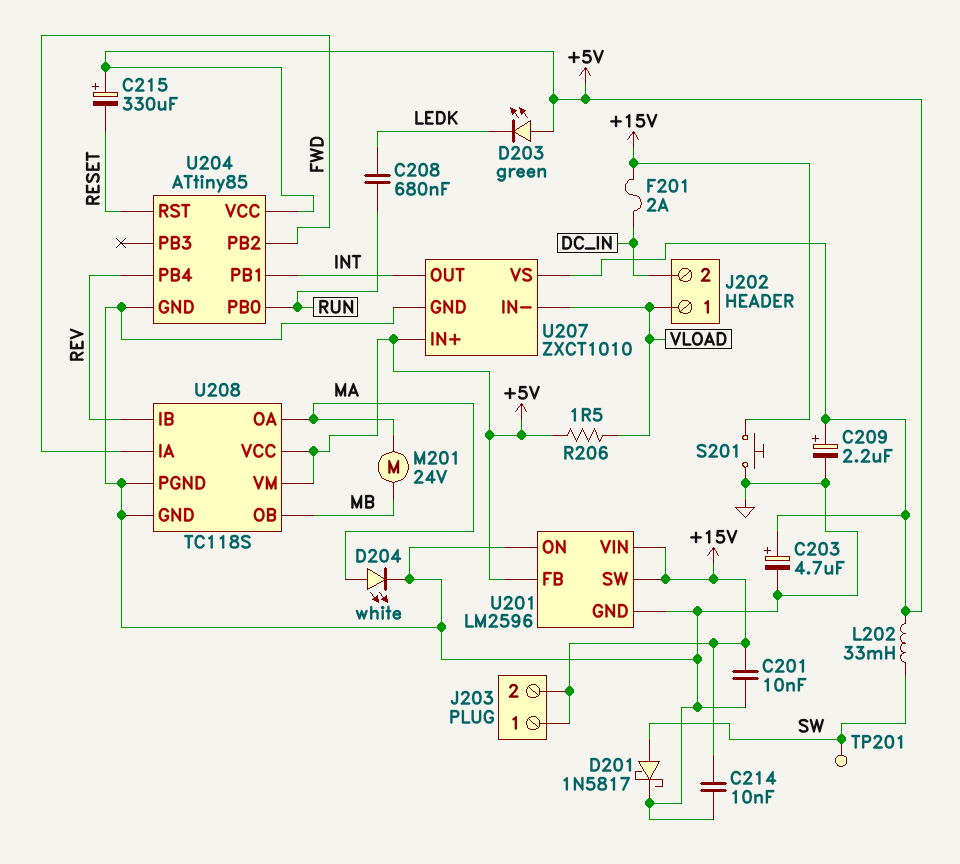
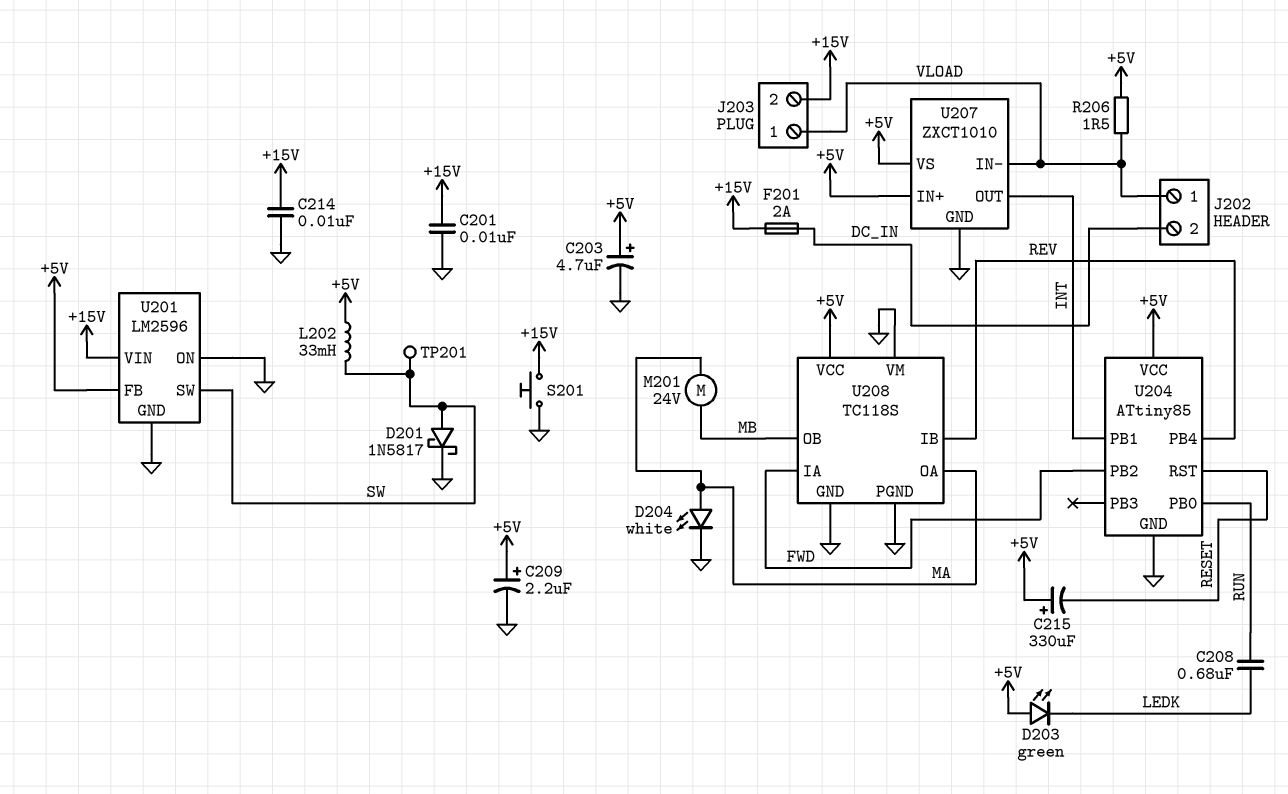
J203 pin 1: +15V -> VLOAD
U201 pin SW: +15V -> SW
U208 pin VM: +5V -> GND

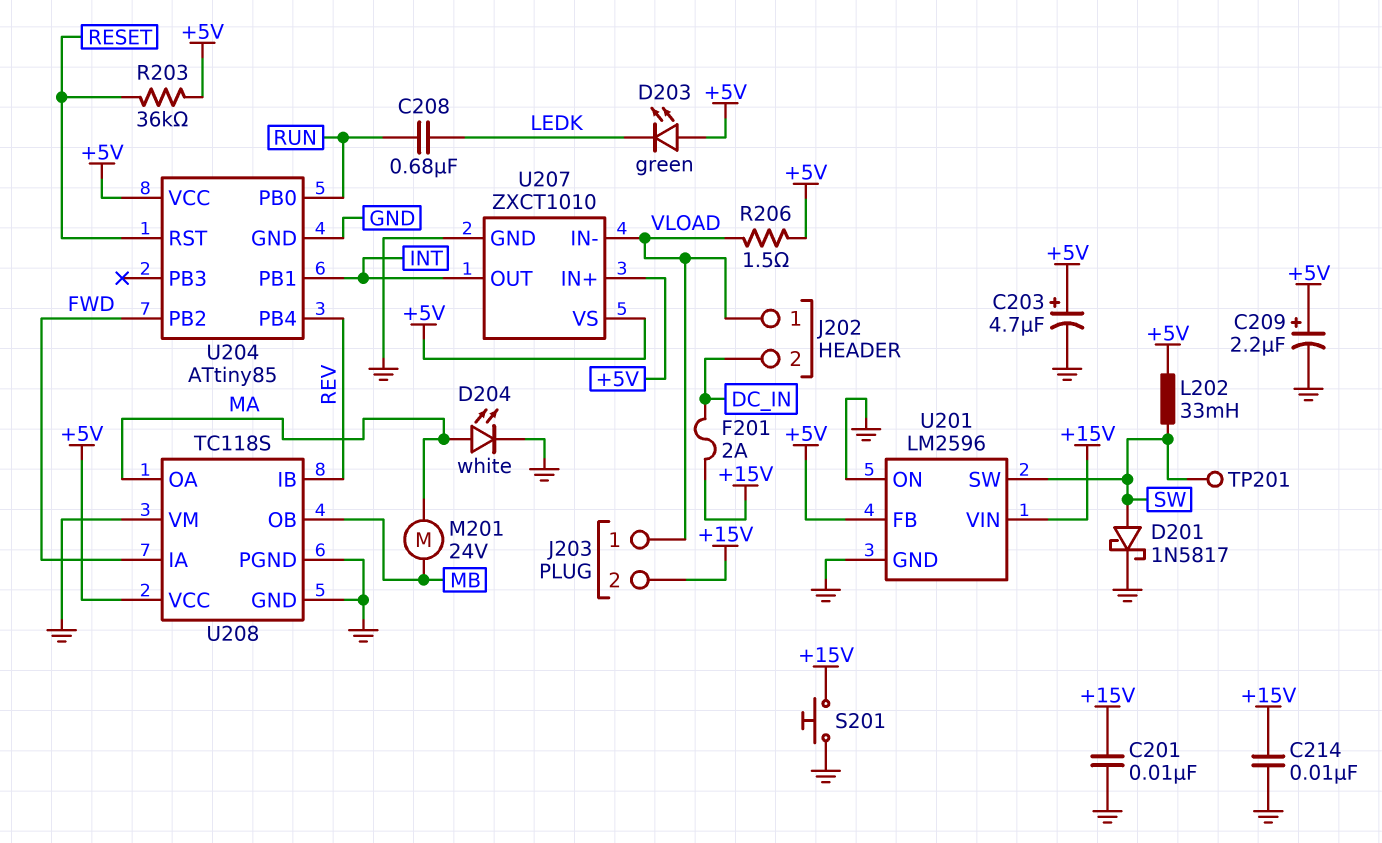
C215: 330uF (plus +5V, minus RESET) -> none
R203: none -> 36k (+5V, RESET)

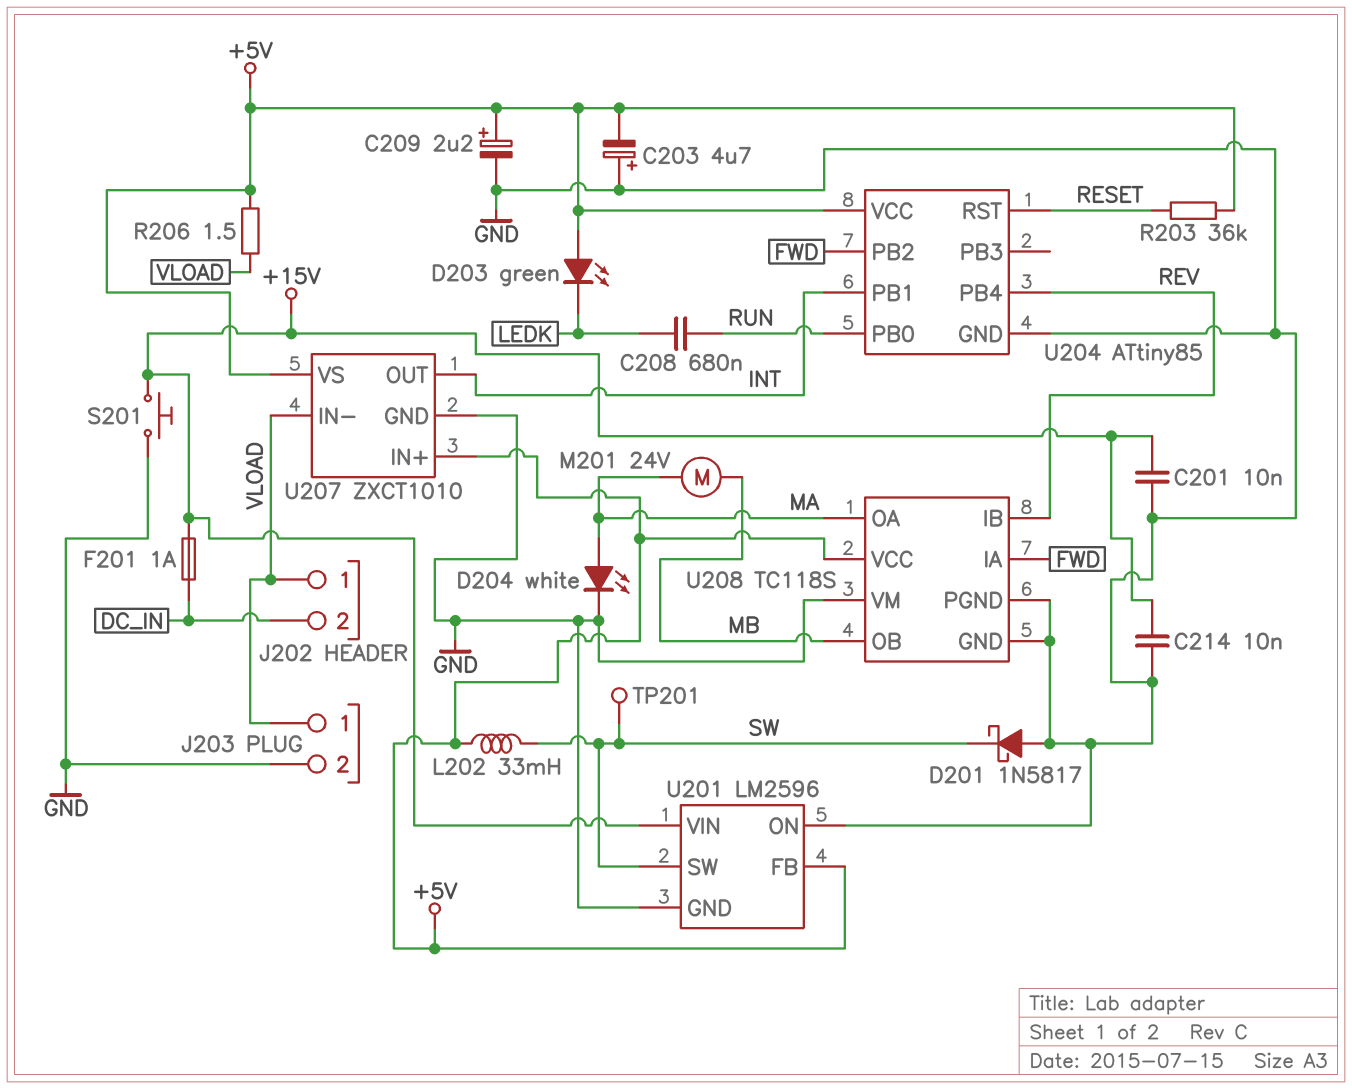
C203: 4.7uF (plus +5V, minus GND) -> 4.7uF (plus GND, minus +5V)
D201: schottky 1N5817 (A SW, K GND) -> schottky 1N5817 (A GND, K SW)
F201: 2A (+15V, DC_IN) -> 1A (+15V, DC_IN)
J203 pin 2: +15V -> GND

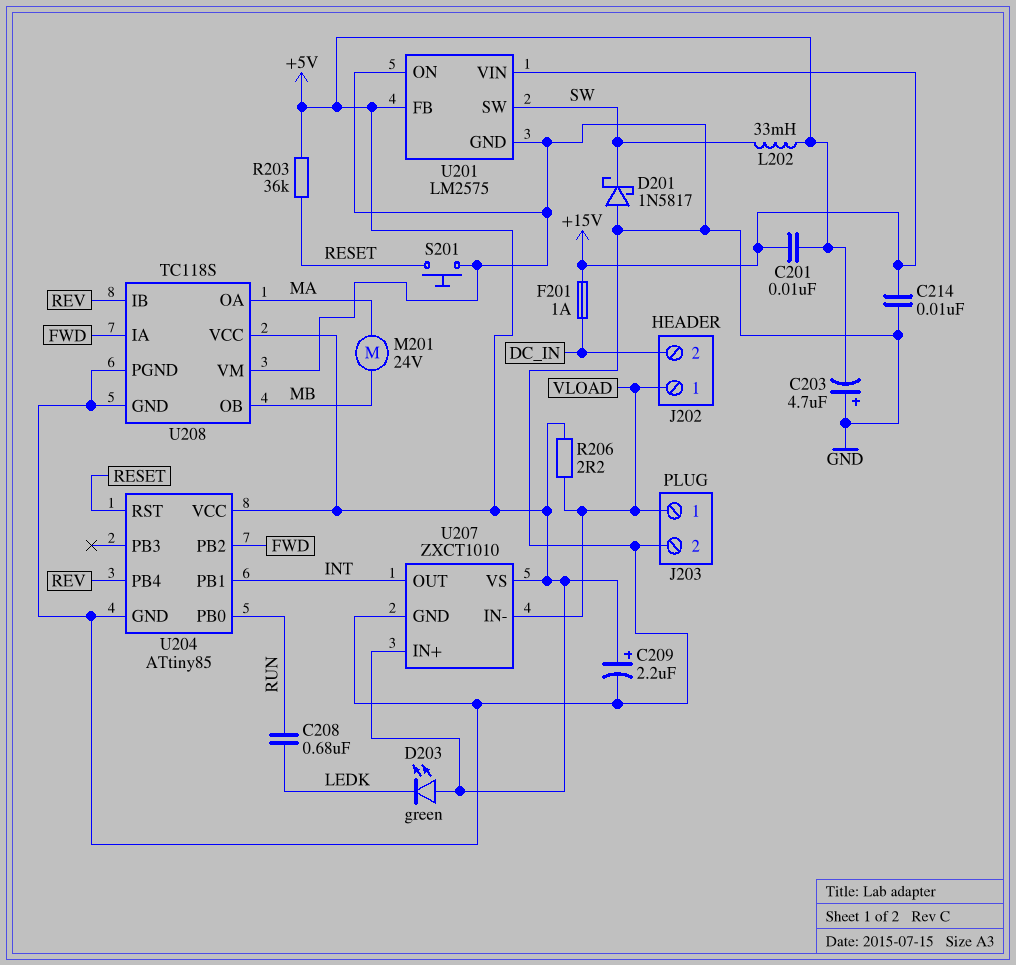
C201: 10nF (+15V, GND) -> 10nF (+5V, +15V)
D204: LED white (A MA, K GND) -> none
R206: 1.5 (+5V, VLOAD) -> 2.2 (+5V, VLOAD)
S201: button (+15V, GND) -> button (GND, RESET)
TP201: test point (SW) -> none
U201: LM2596 -> LM2575

